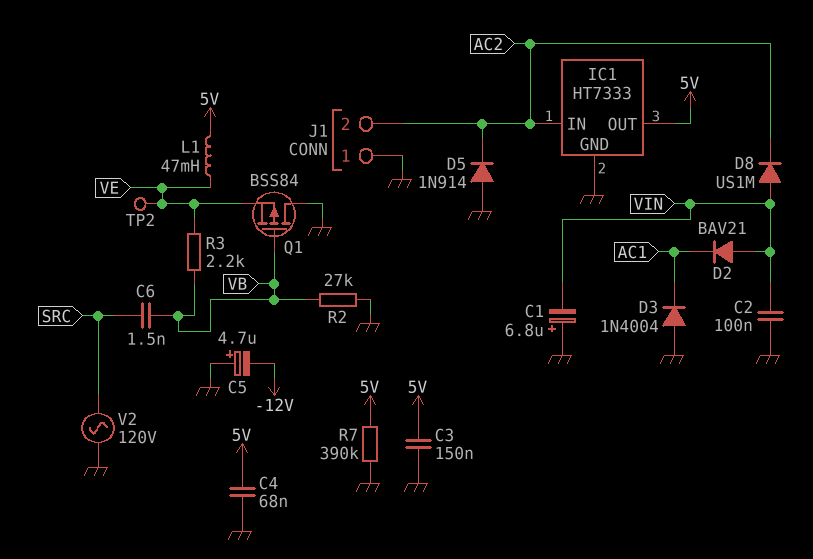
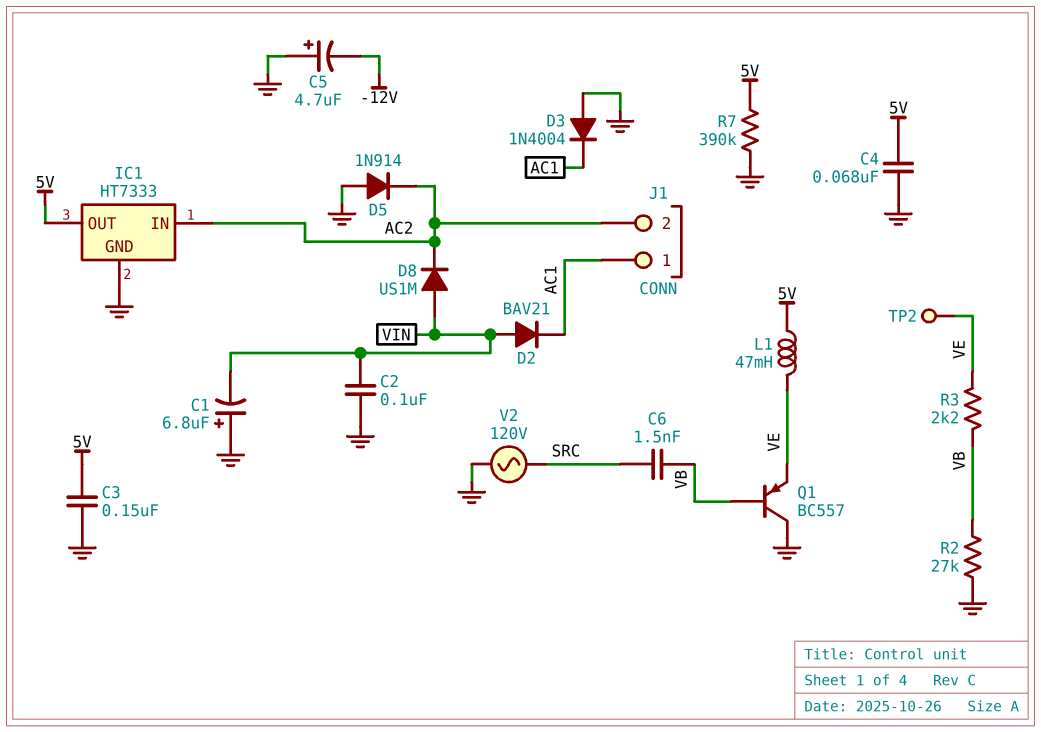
J1 pin 1: GND -> AC1
Q1: PMOS BSS84 (G VB, D GND, S VE) -> PNP BC557 (B VB, C GND, E VE)

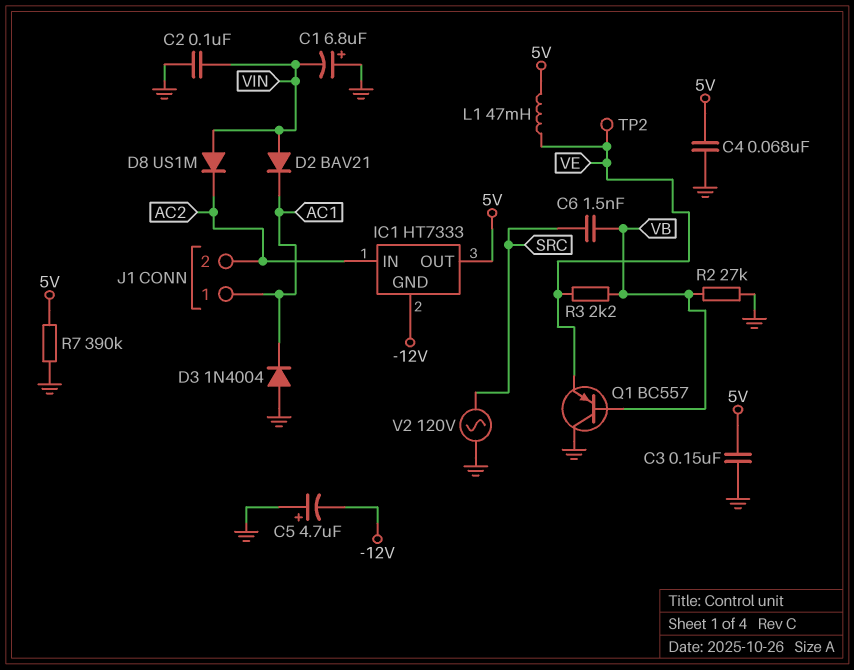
D5: diode 1N914 (A GND, K AC2) -> none
IC1 pin GND: GND -> -12V

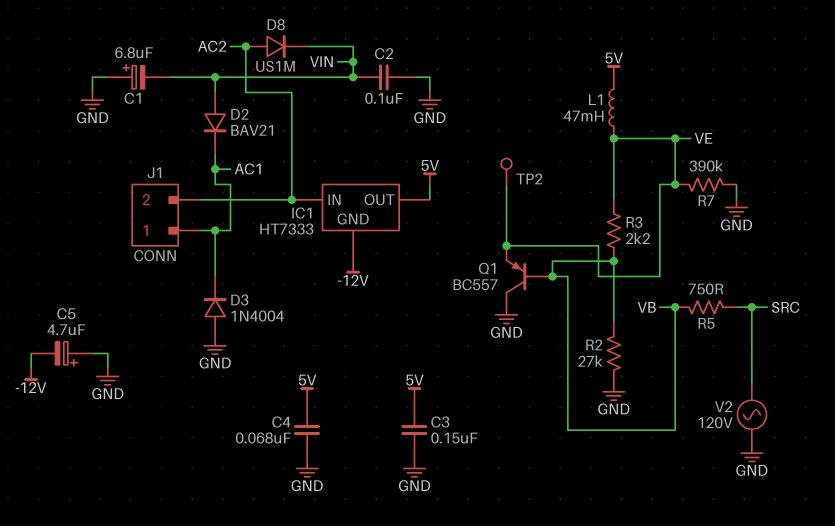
C6: 1.5nF (SRC, VB) -> none
D8: diode US1M (A VIN, K AC2) -> diode US1M (A AC2, K VIN)
R5: none -> 750 (SRC, VB)
R7: 390k (5V, GND) -> 390k (GND, VE)

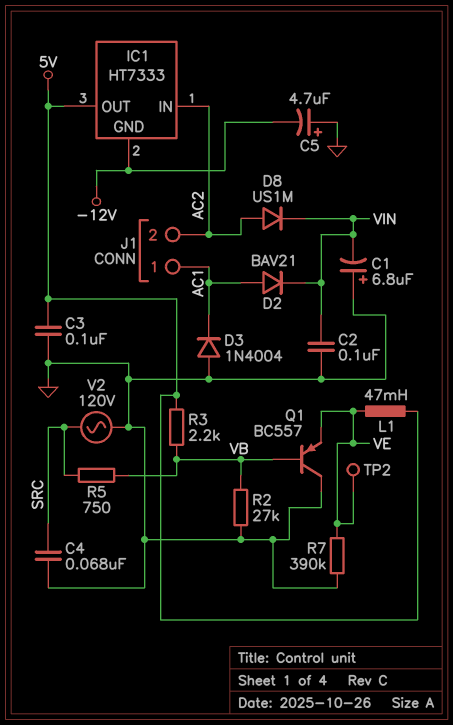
C3: 150nF (5V, GND) -> 100nF (5V, GND)
C4: 68nF (5V, GND) -> 68nF (GND, SRC)
D2: diode BAV21 (A VIN, K AC1) -> diode BAV21 (A AC1, K VIN)
R3: 2.2k (VB, VE) -> 2.2k (5V, VB)

